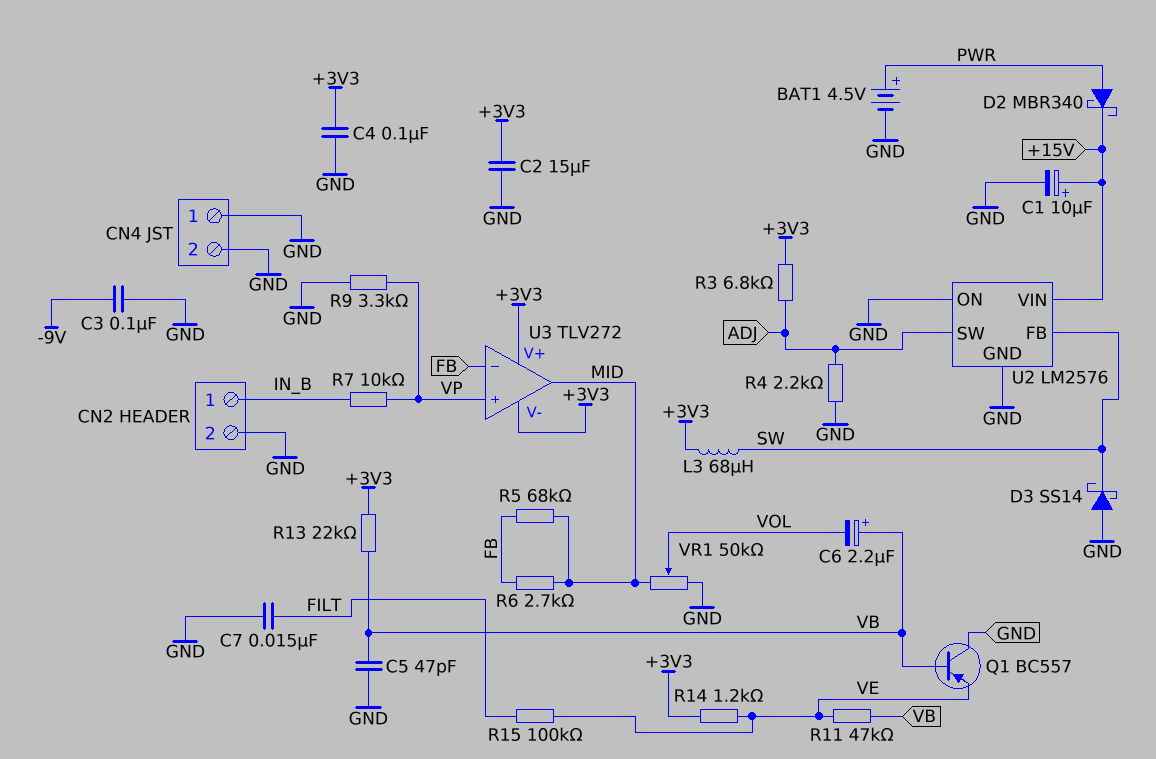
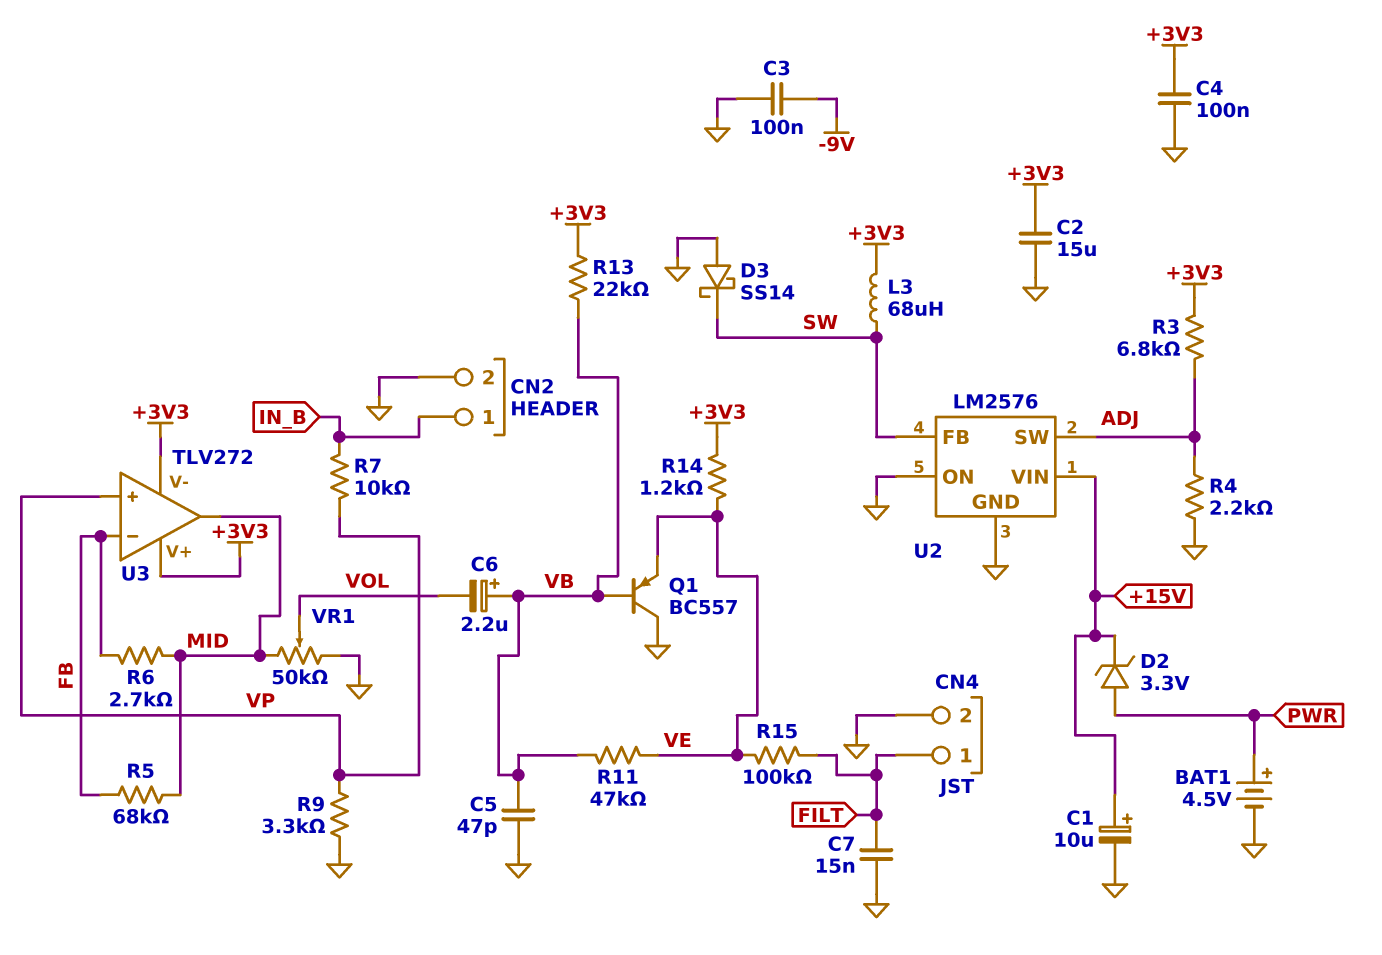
CN4 pin 1: GND -> FILT
D2: schottky MBR340 (A PWR, K +15V) -> zener 3.3V (A PWR, K +15V)

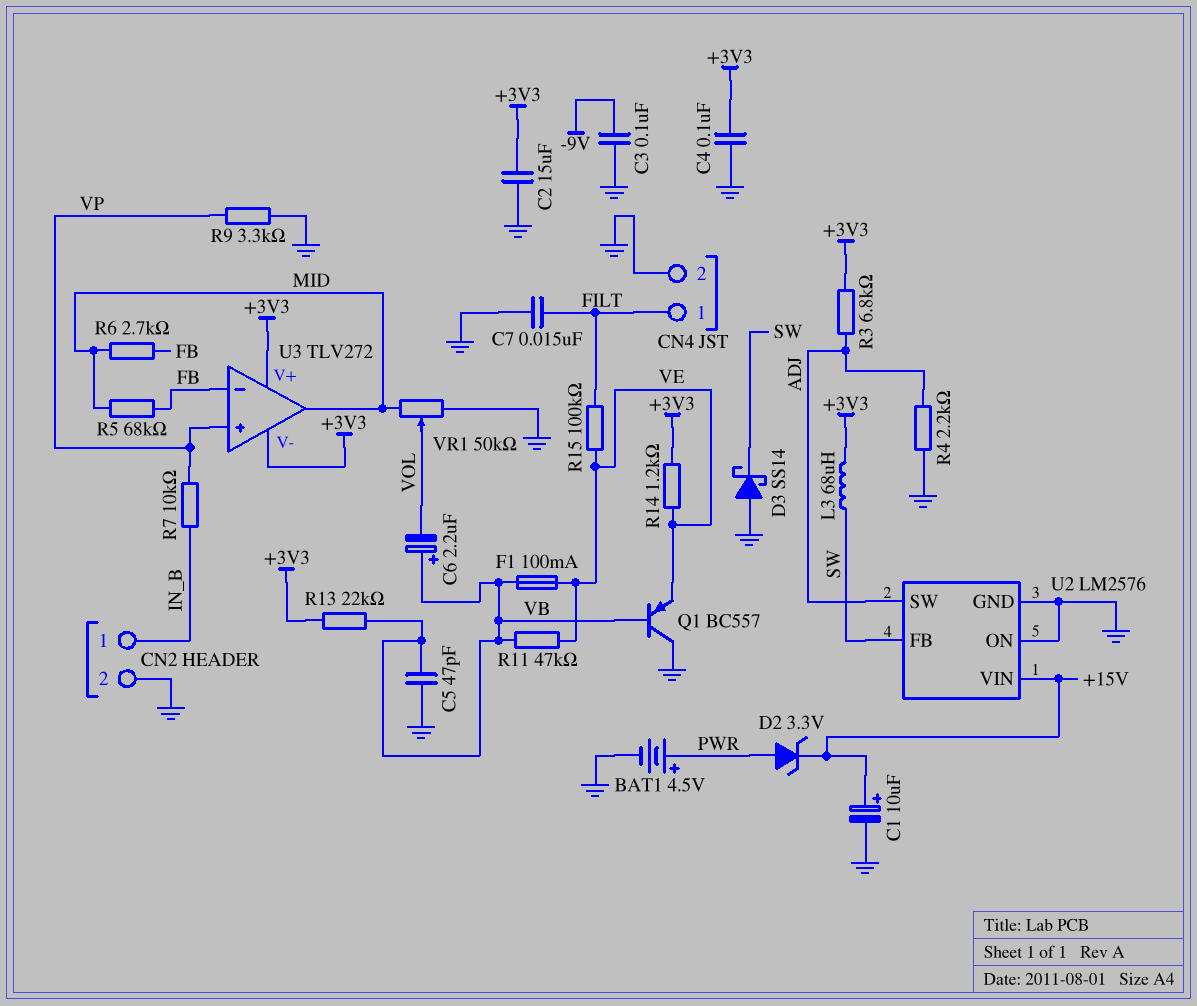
F1: none -> 100mA (VB, VE)

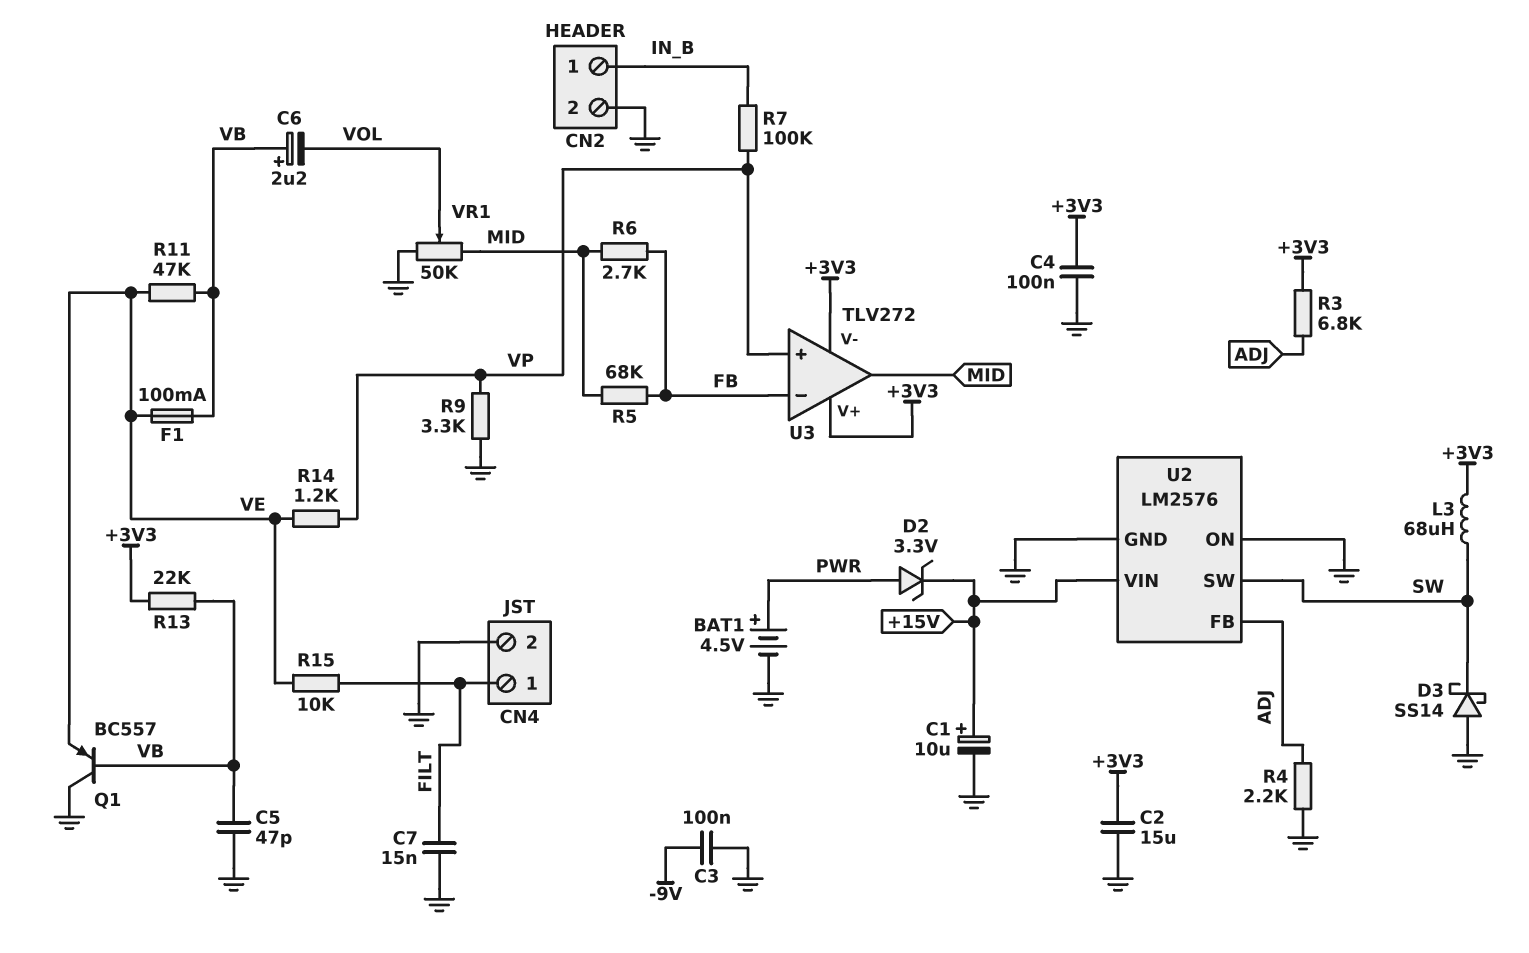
R7: 10k (IN_B, VP) -> 100k (IN_B, VP)
R14: 1.2k (+3V3, VE) -> 1.2k (VE, VP)
R15: 100k (FILT, VE) -> 10k (FILT, VE)
U2 pin FB: SW -> ADJ
U2 pin SW: ADJ -> SW

